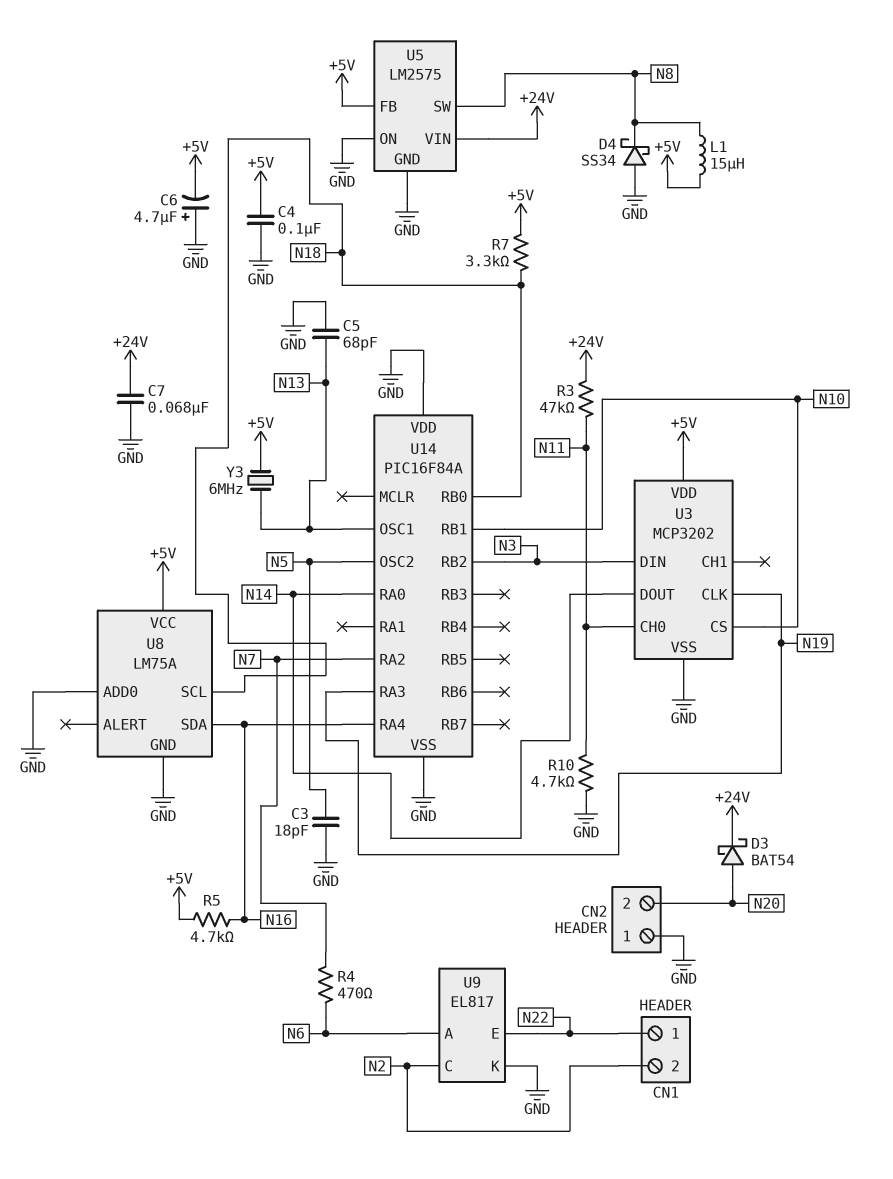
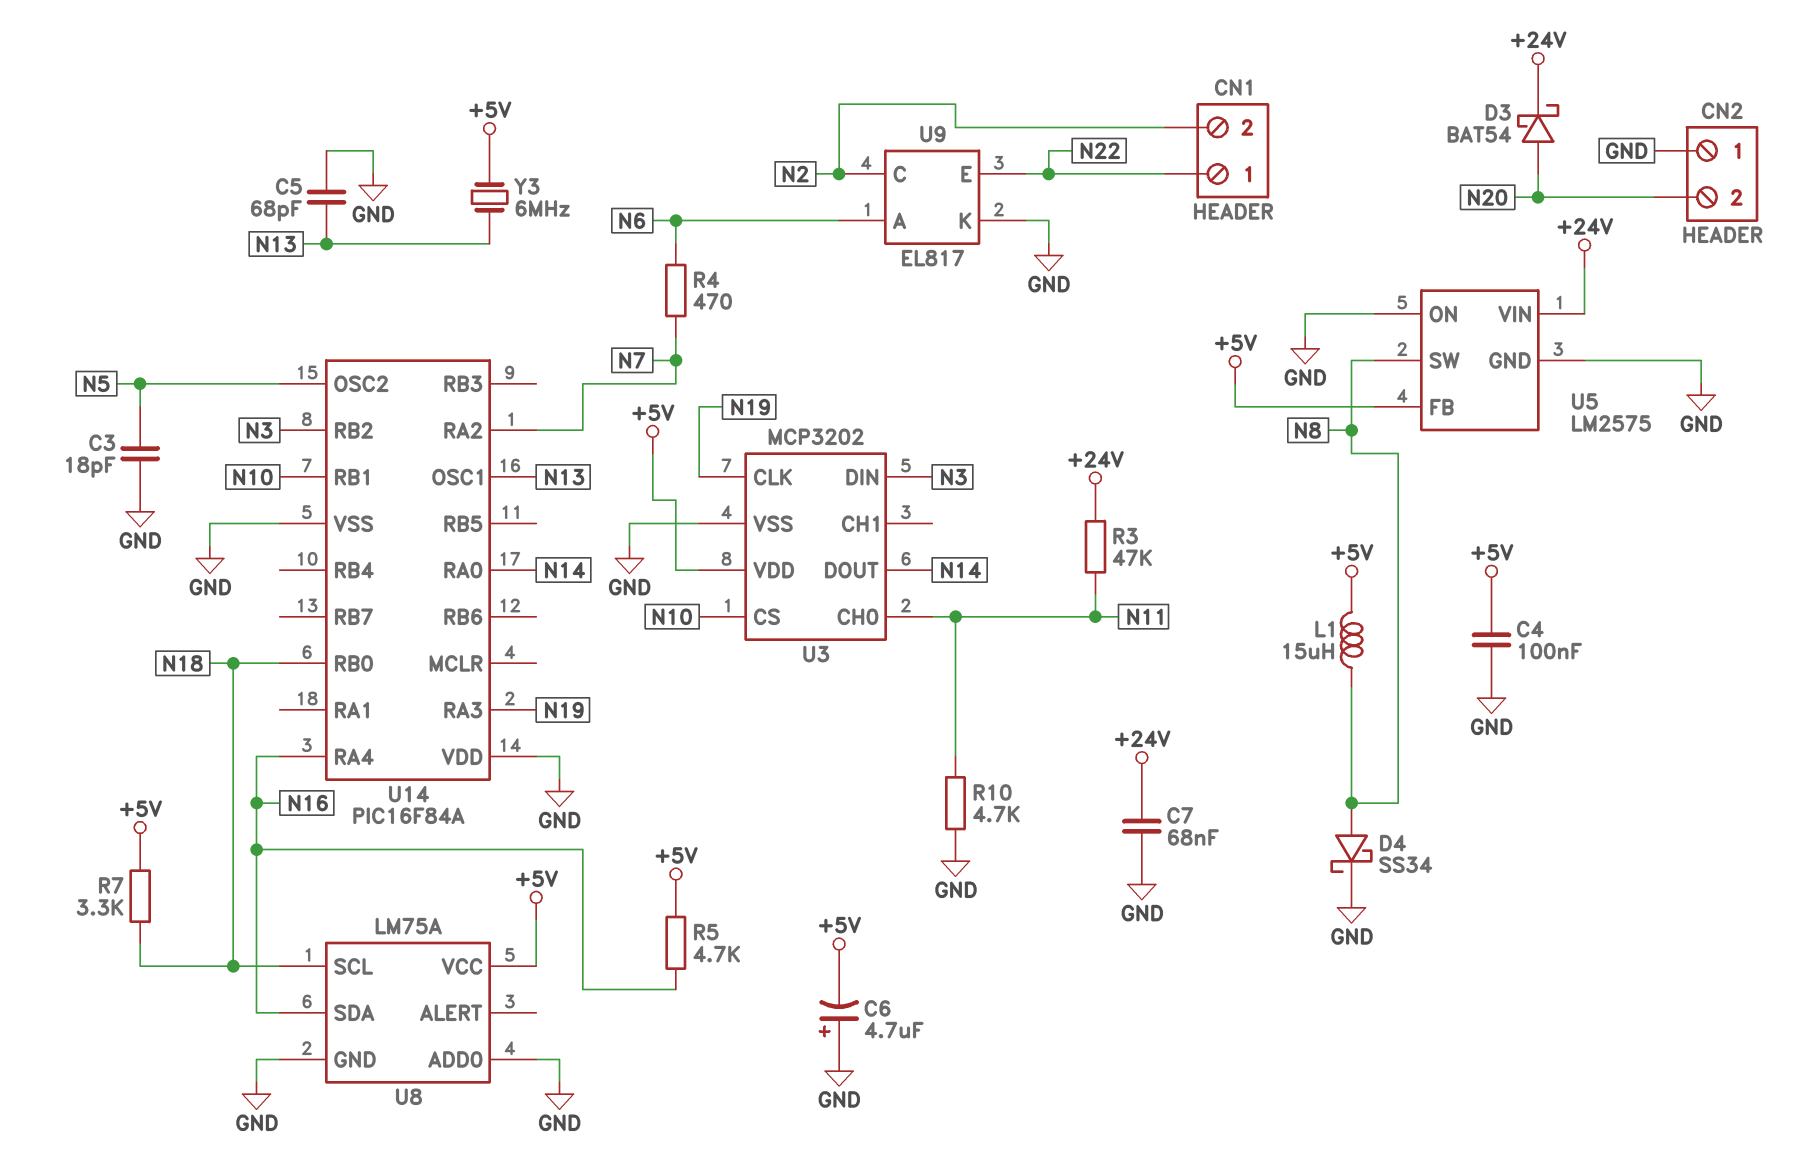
D4: schottky SS34 (A GND, K N8) -> schottky SS34 (A N8, K GND)

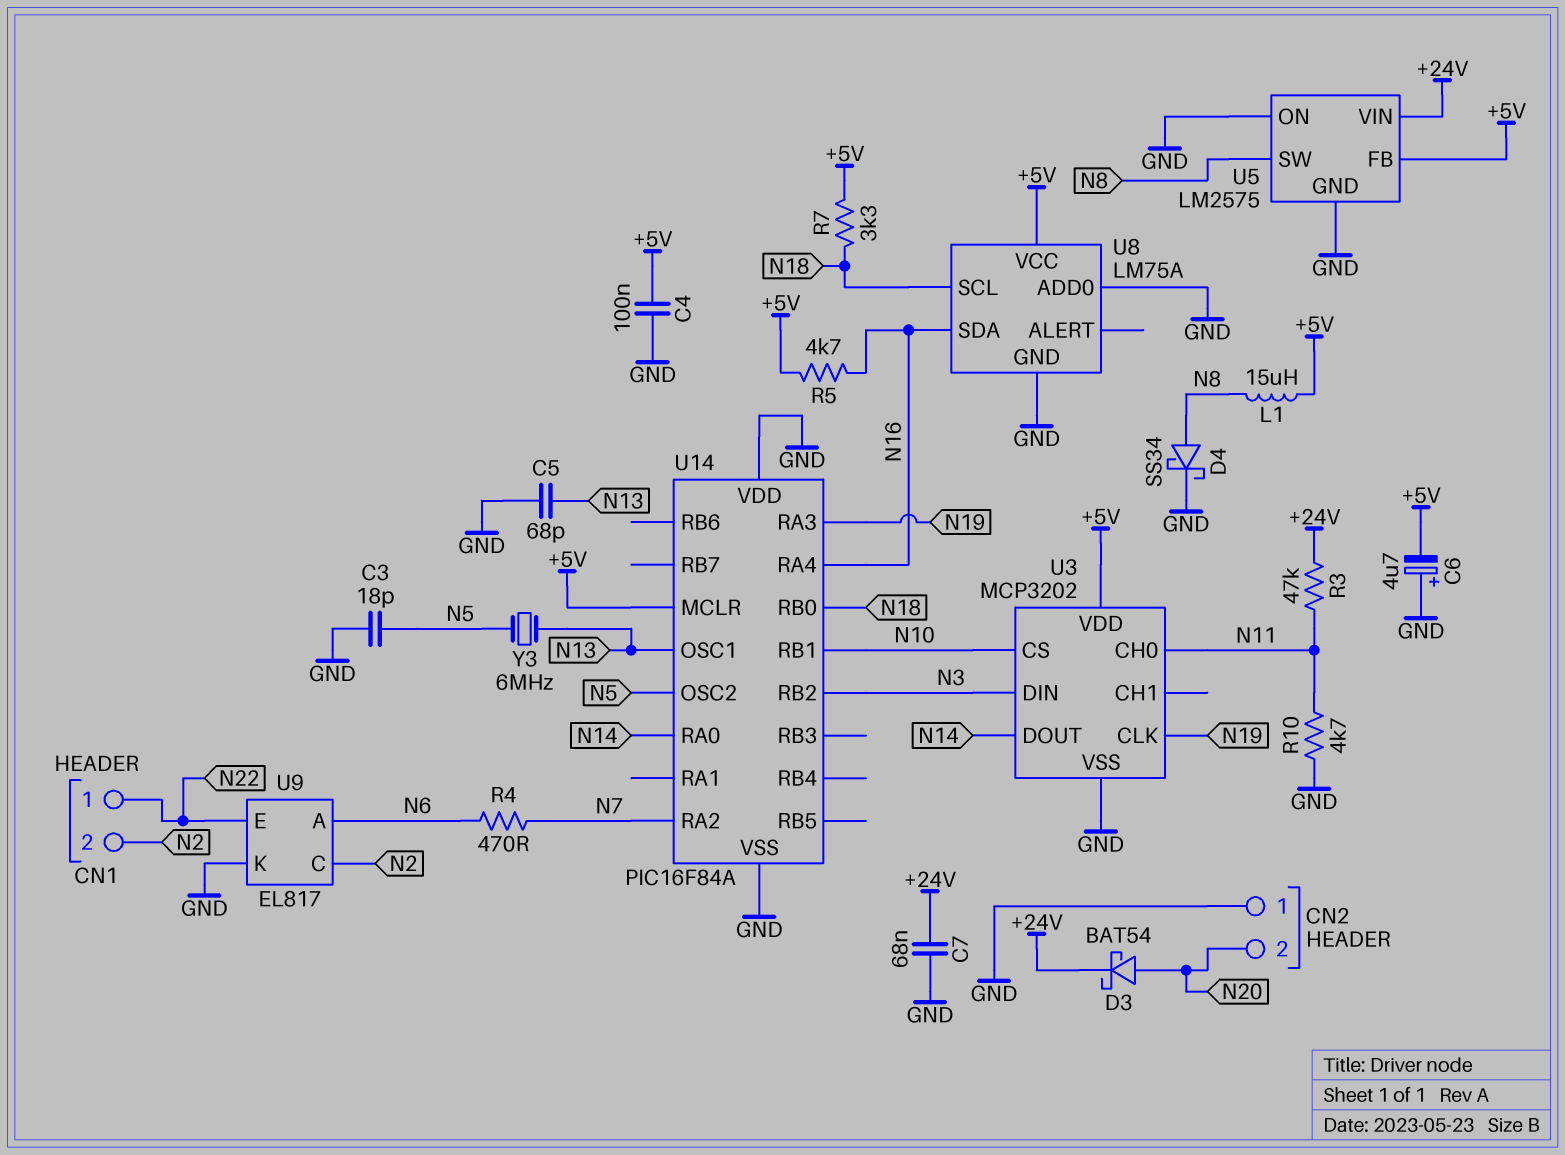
U14 pin MCLR: none -> +5V
Y3: 6MHz (+5V, N13) -> 6MHz (N5, N13)

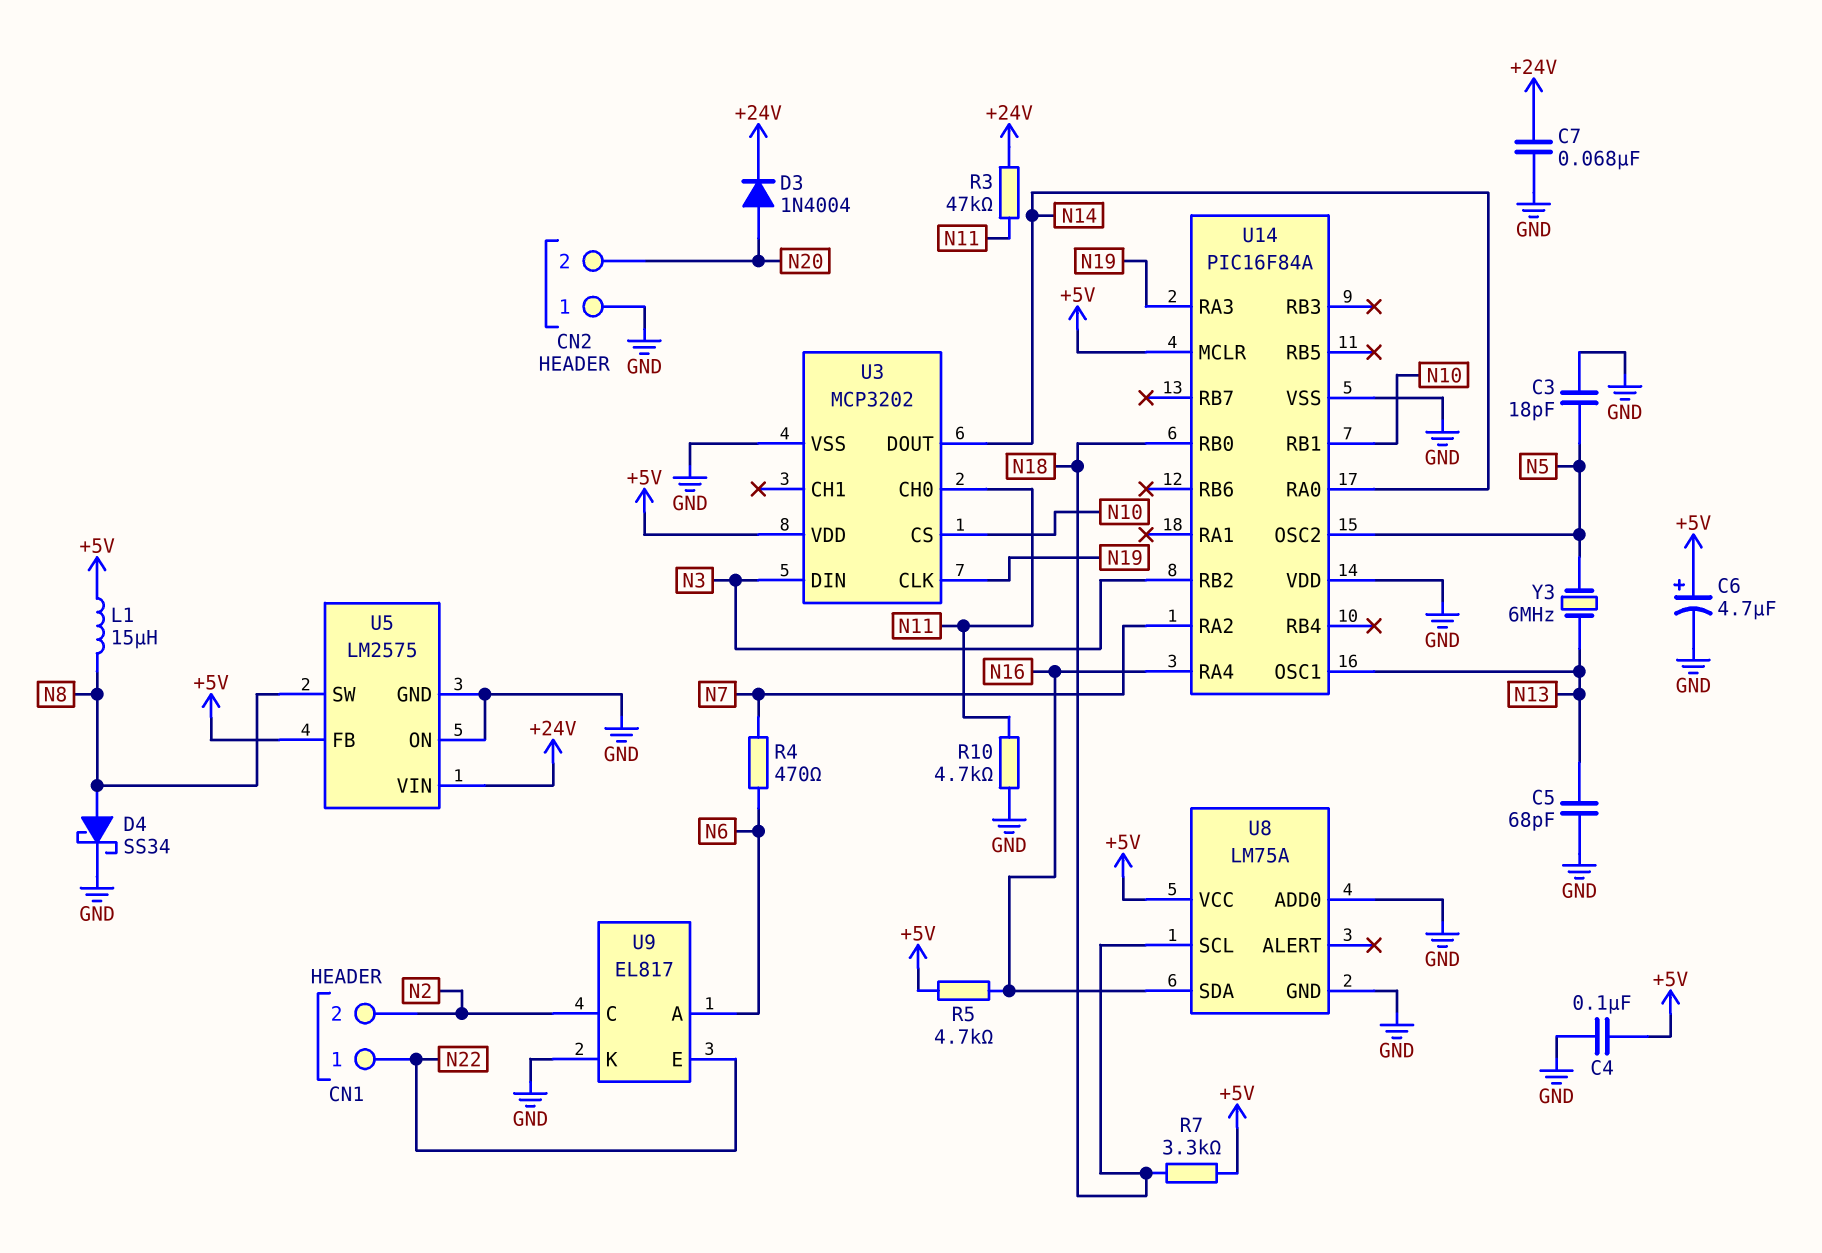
C6: 4.7uF (plus GND, minus +5V) -> 4.7uF (plus +5V, minus GND)
D3: schottky BAT54 (A N20, K +24V) -> diode 1N4004 (A N20, K +24V)

